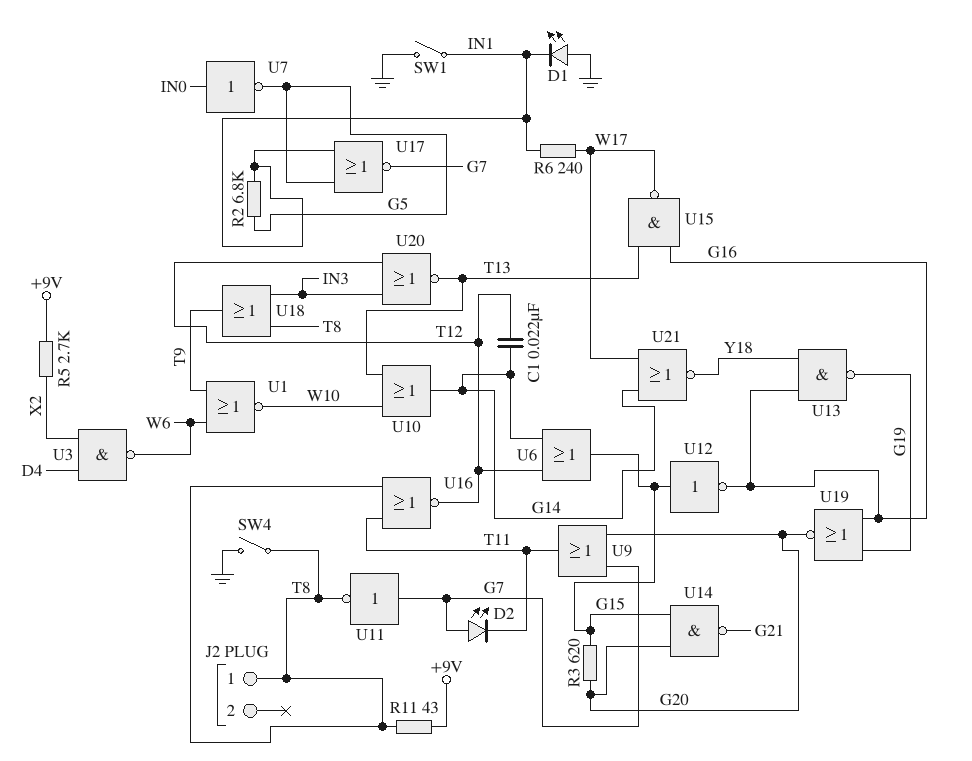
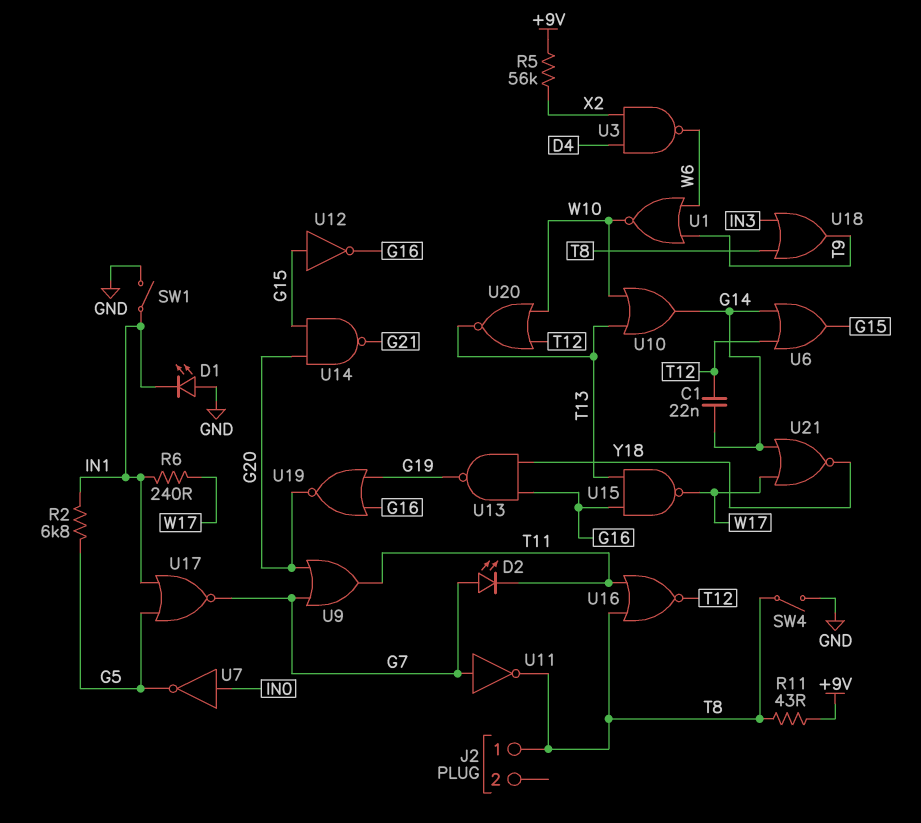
R3: 620 (G15, G20) -> none
R5: 2.7k (+9V, X2) -> 56k (+9V, X2)
U20: NOR (in IN3, in T12, out T13) -> NOR (in T12, in W10, out T13)

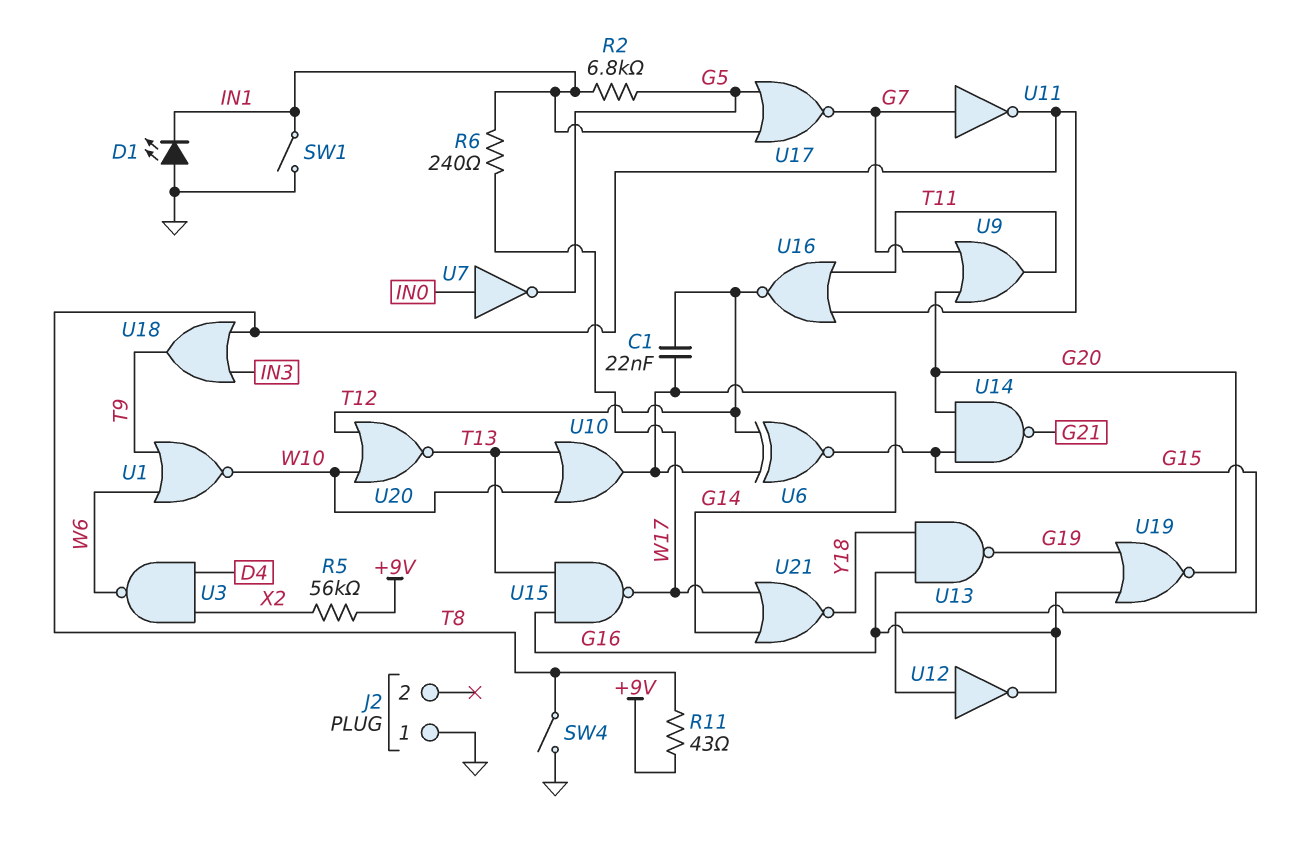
D2: LED (A G7, K T11) -> none
J2 pin 1: T8 -> GND
U6: OR (in G14, in T12, out G15) -> XNOR (in G14, in T12, out G15)

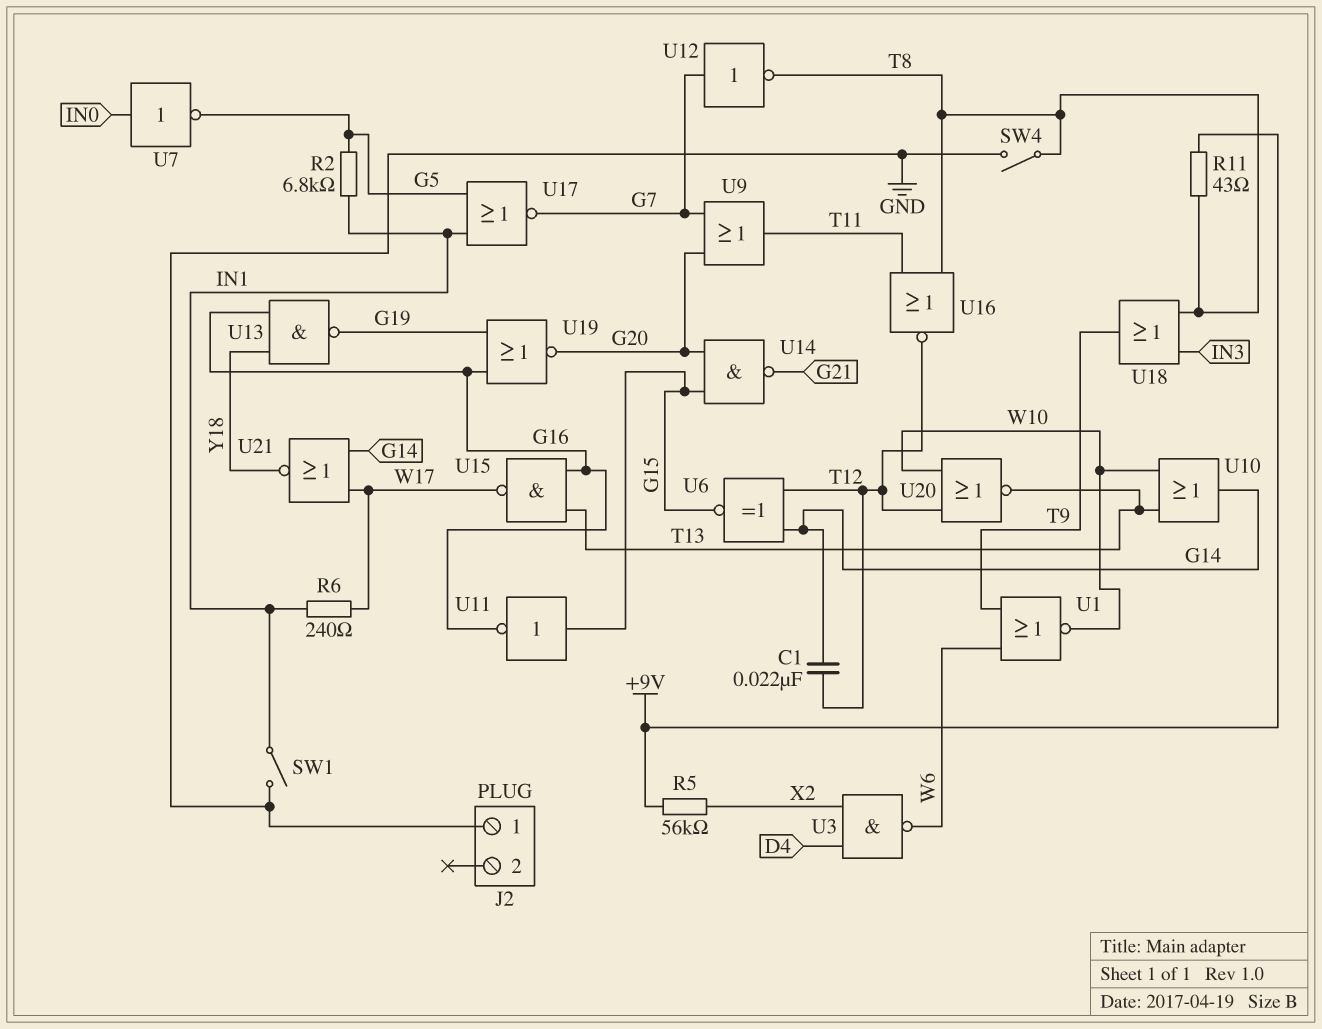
D1: LED (A GND, K IN1) -> none
U11: NOT (in G7, out T8) -> NOT (in G15, out G16)
U12: NOT (in G15, out G16) -> NOT (in G7, out T8)

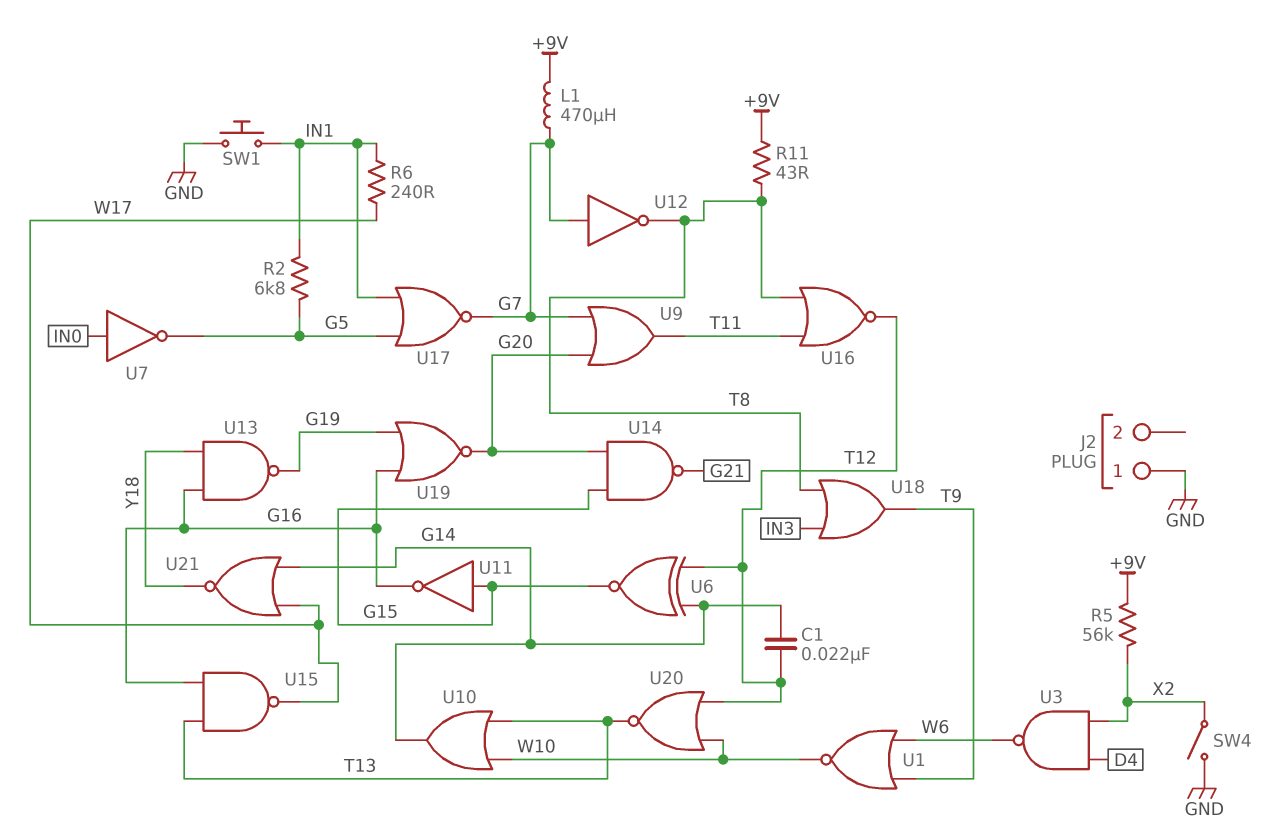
L1: none -> 470uH (+9V, G7)
SW1: switch (GND, IN1) -> button (GND, IN1)
SW4: switch (GND, T8) -> switch (GND, X2)

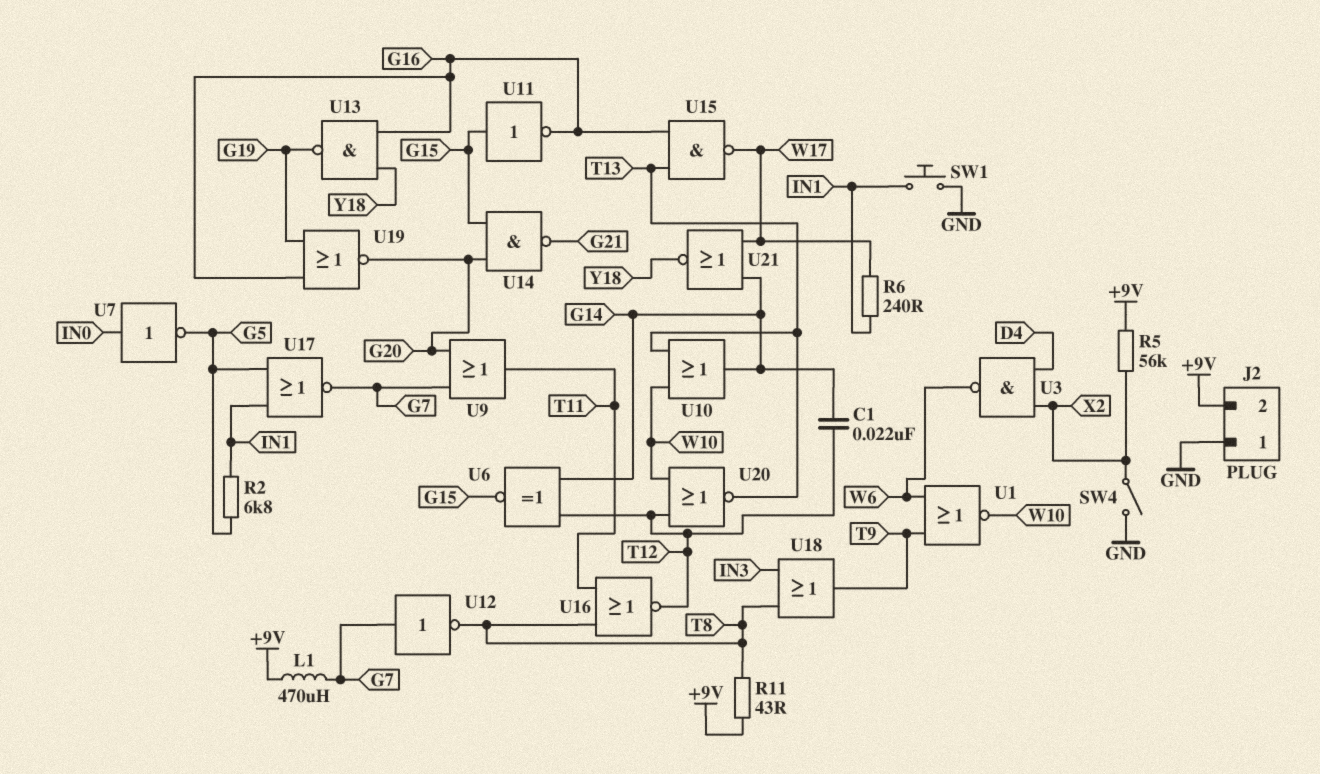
J2 pin 2: none -> +9V

